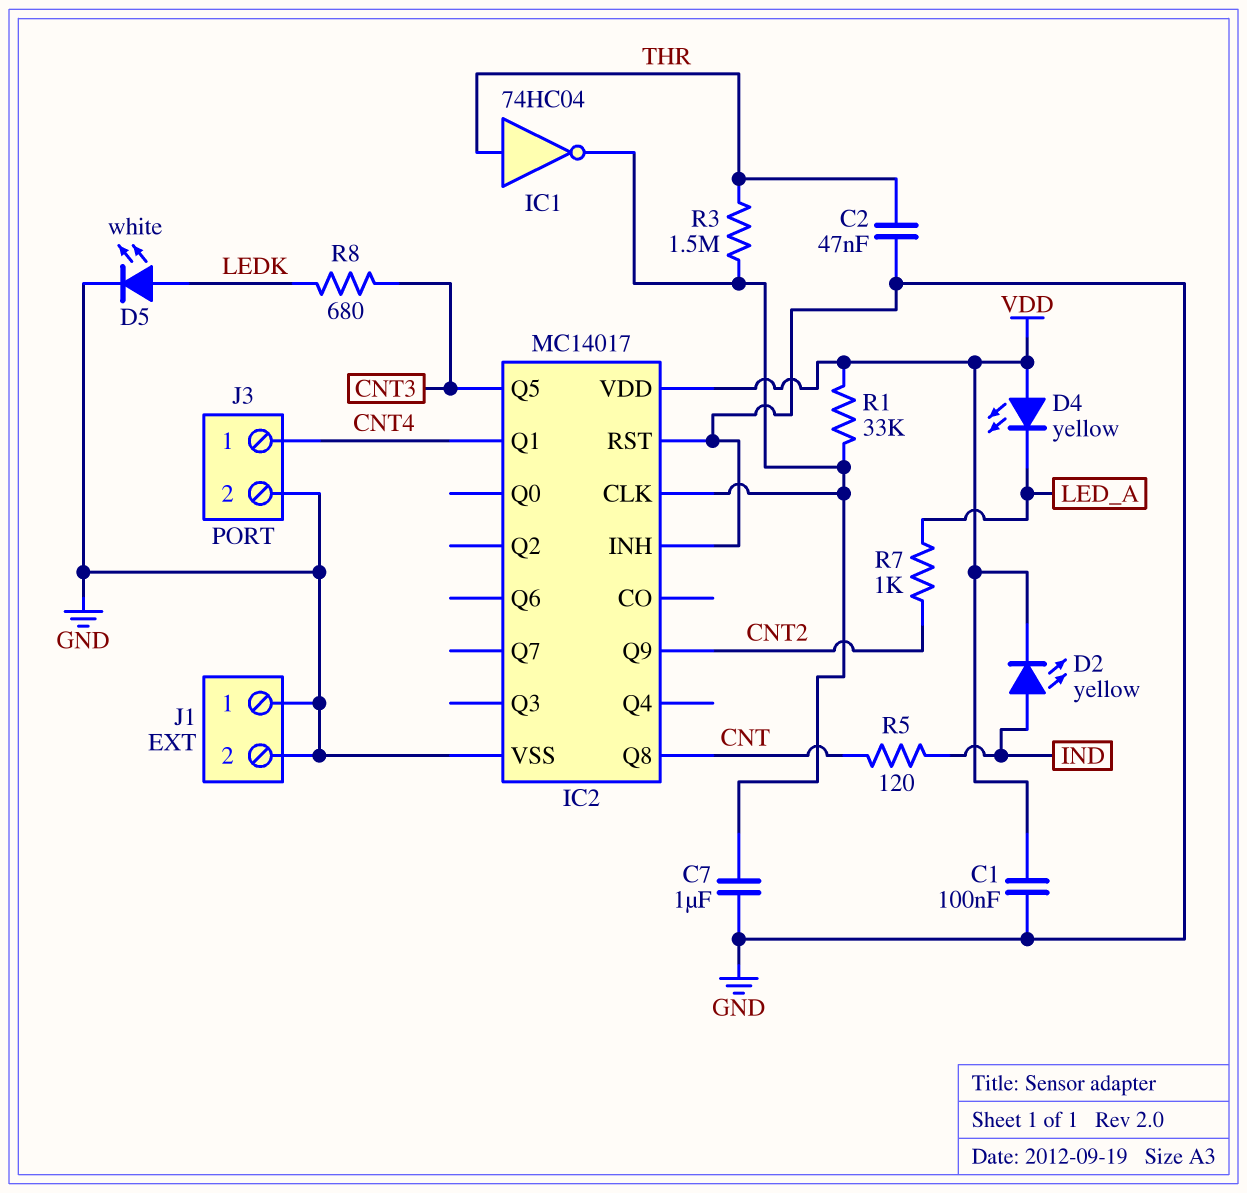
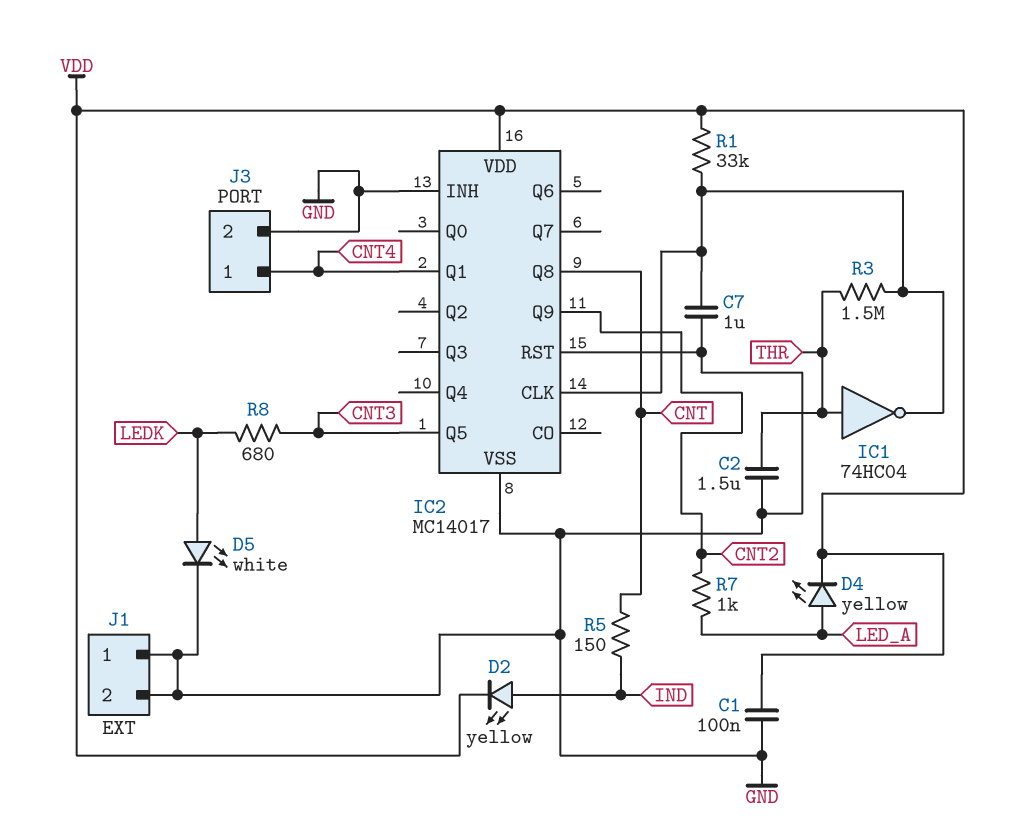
C2: 47nF (GND, THR) -> 1.5uF (GND, THR)
D4: LED yellow (A VDD, K LED_A) -> LED yellow (A LED_A, K VDD)
R5: 120 (CNT, IND) -> 150 (CNT, IND)

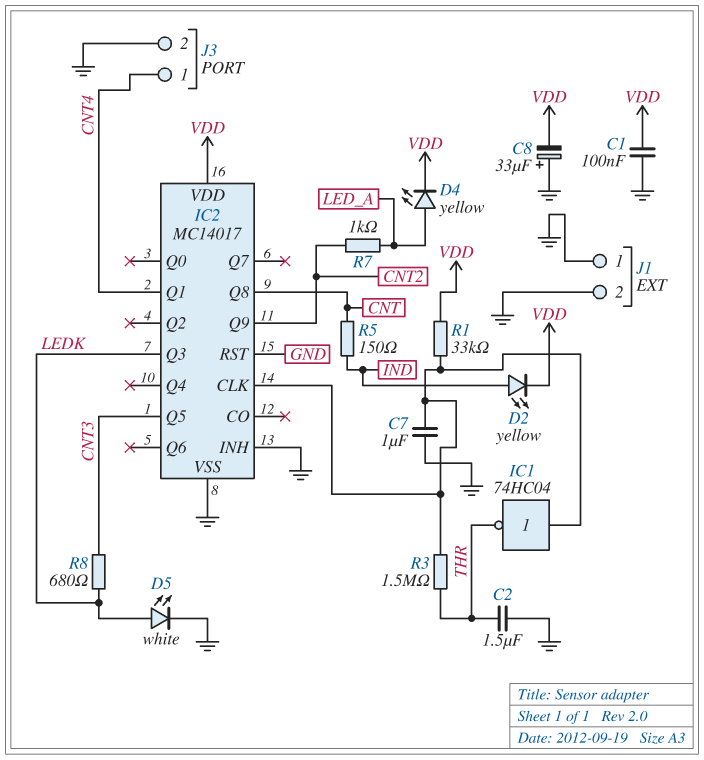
C8: none -> 33uF (plus GND, minus VDD)
IC1: NOT 74HC04 (in THR, out IC2/CLK) -> NOT 74HC04 (in IC2/CLK, out THR)
IC2 pin Q3: none -> LEDK

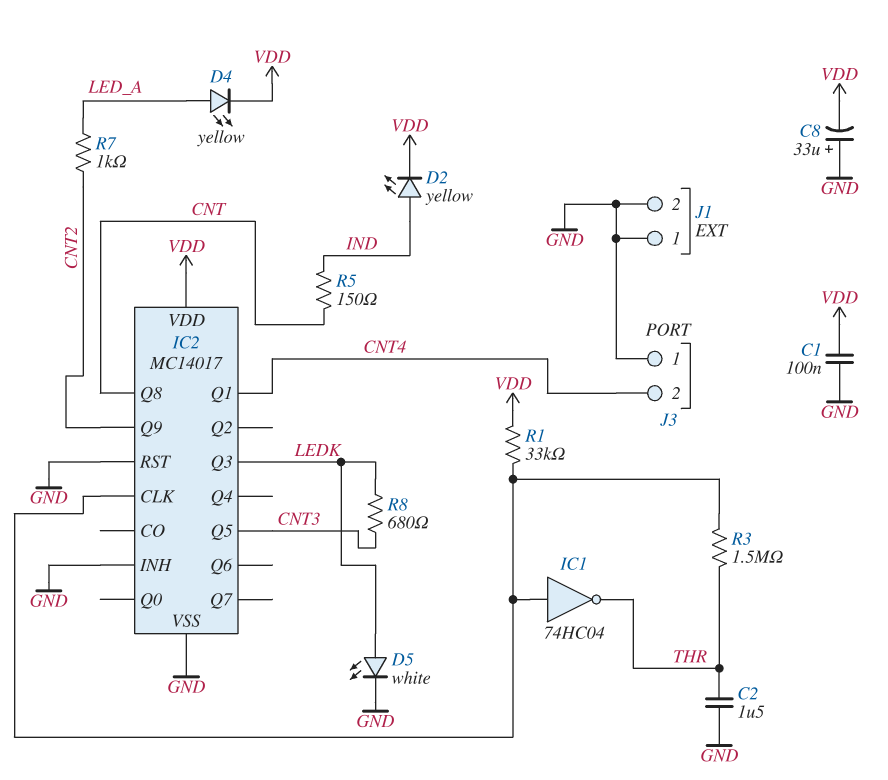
C7: 1uF (GND, IC2/CLK) -> none
J3 pin 1: CNT4 -> GND
J3 pin 2: GND -> CNT4

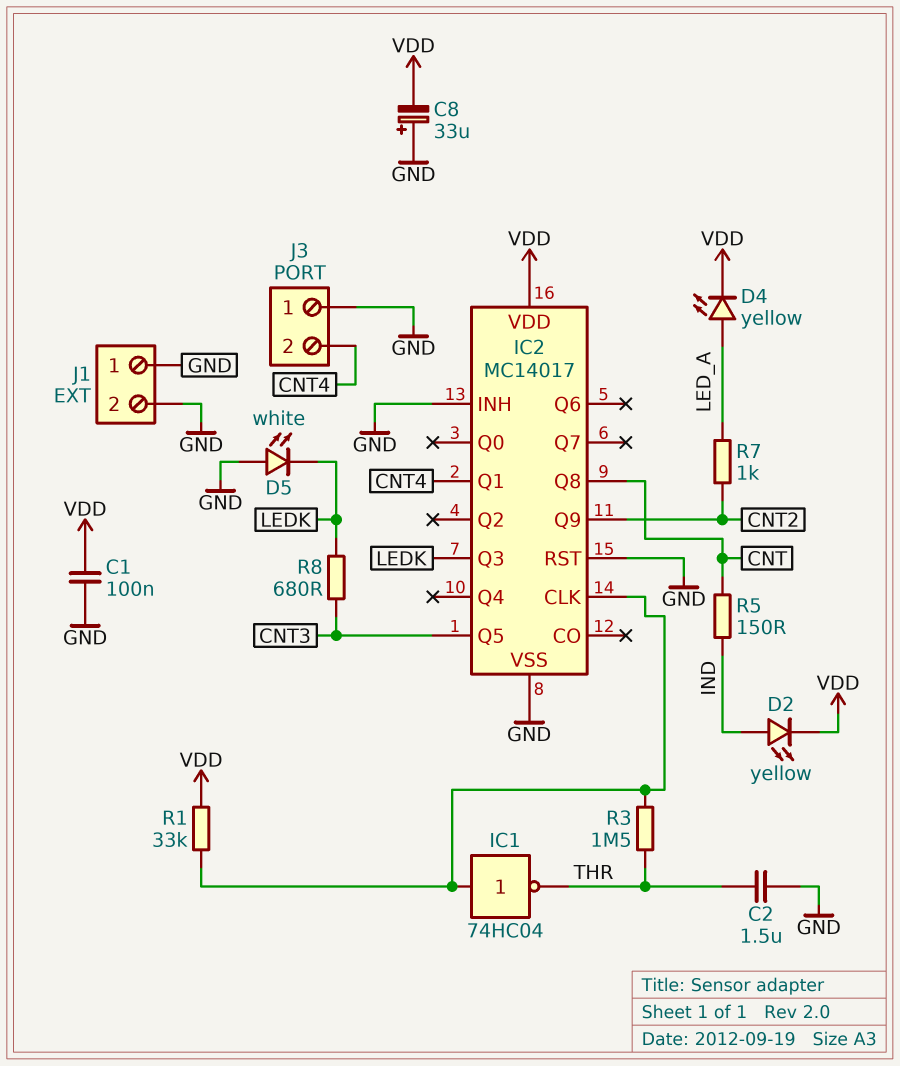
D5: LED white (A LEDK, K GND) -> LED white (A GND, K LEDK)

